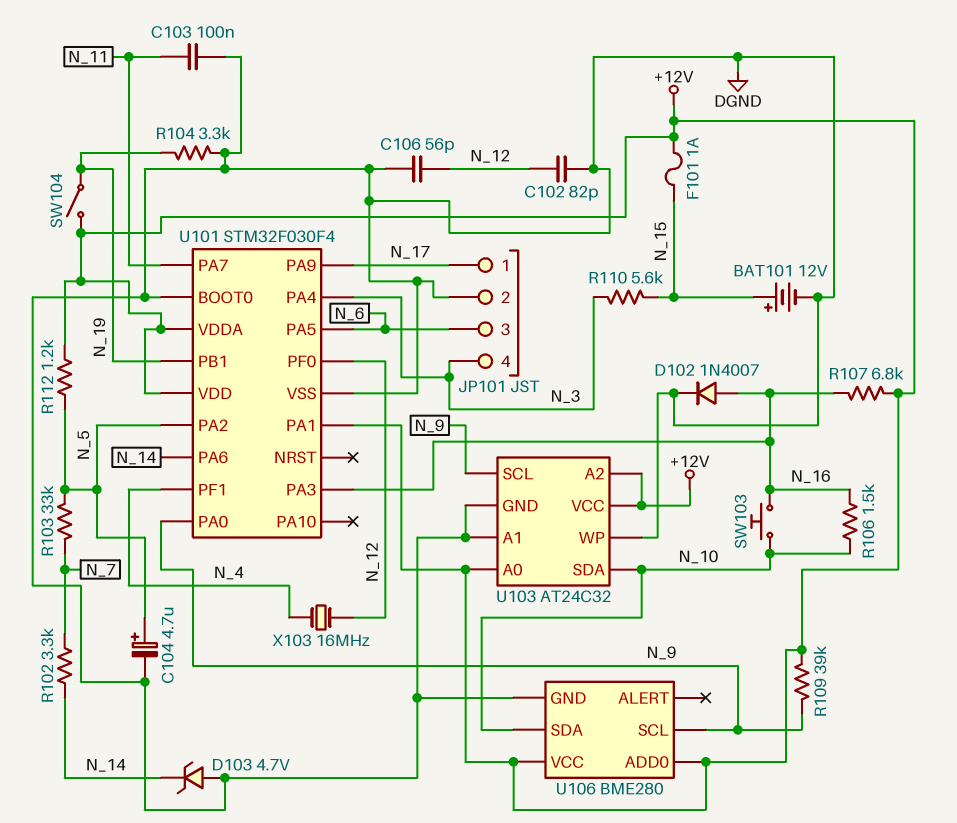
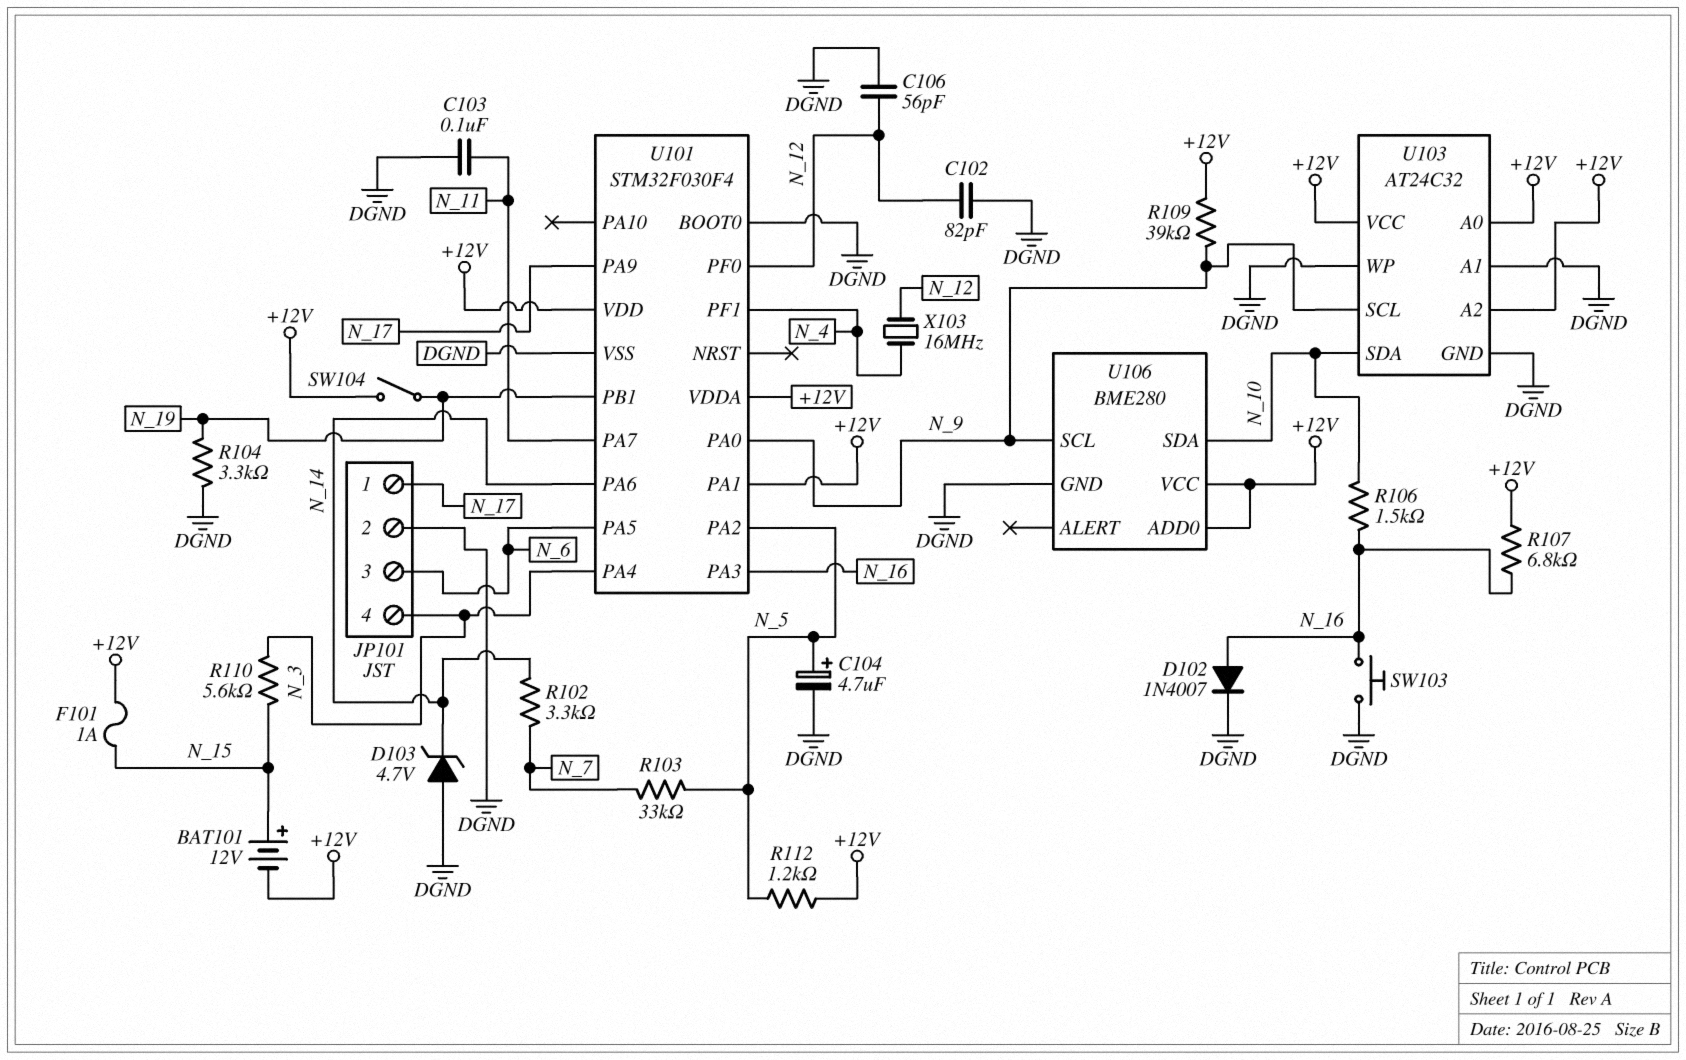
BAT101: 12V (plus N_15, minus DGND) -> 12V (plus N_15, minus +12V)
SW103: button (N_10, N_16) -> button (DGND, N_16)

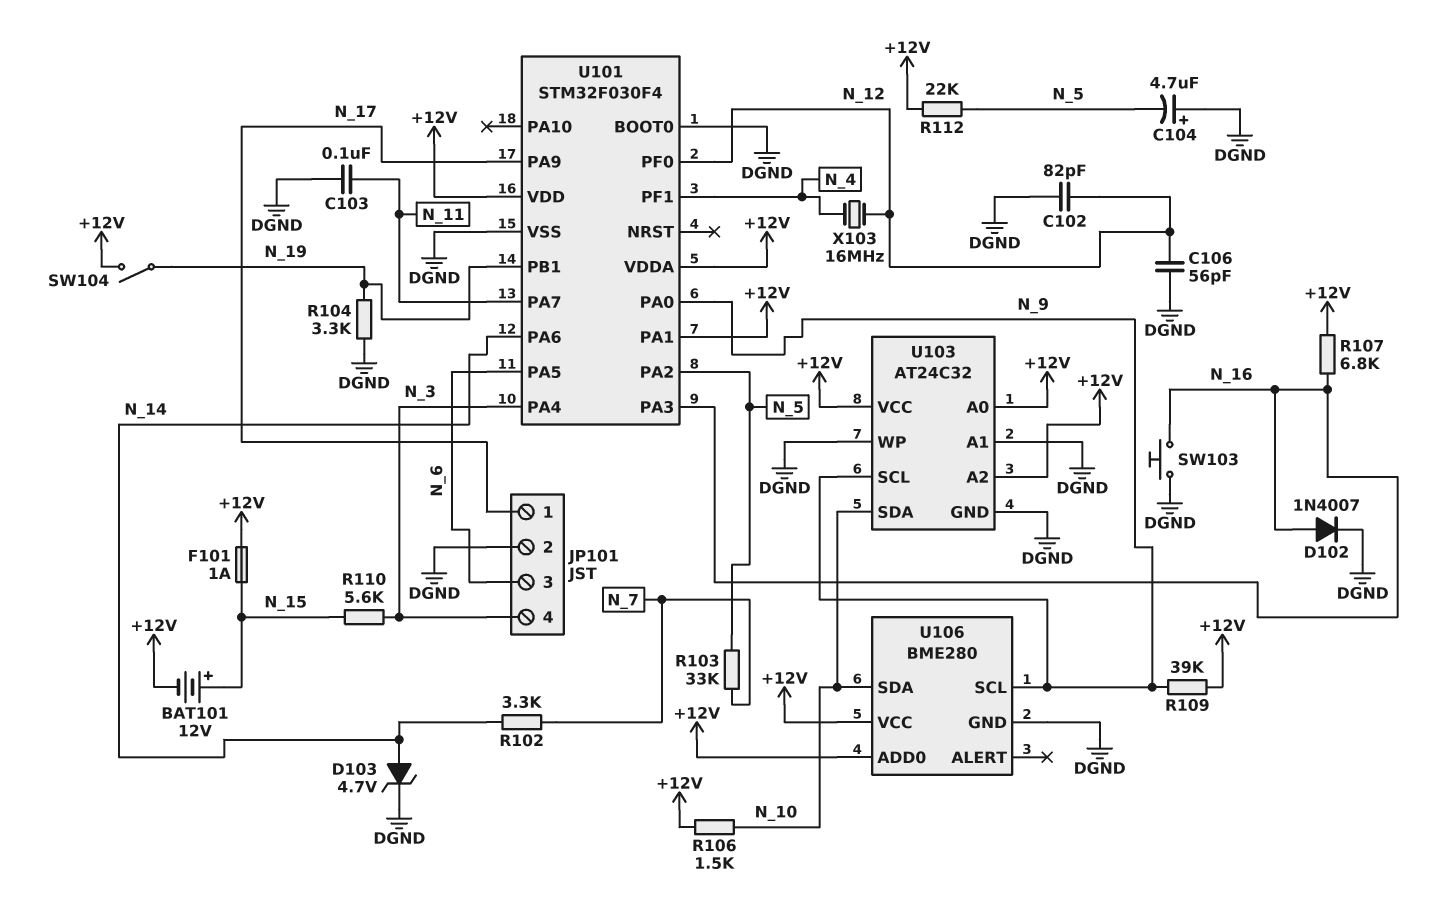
C104: 4.7uF (plus N_5, minus DGND) -> 4.7uF (plus DGND, minus N_5)
D103: zener 4.7V (A DGND, K N_14) -> zener 4.7V (A N_14, K DGND)
R106: 1.5k (N_10, N_16) -> 1.5k (+12V, N_10)
R112: 1.2k (+12V, N_5) -> 22k (+12V, N_5)

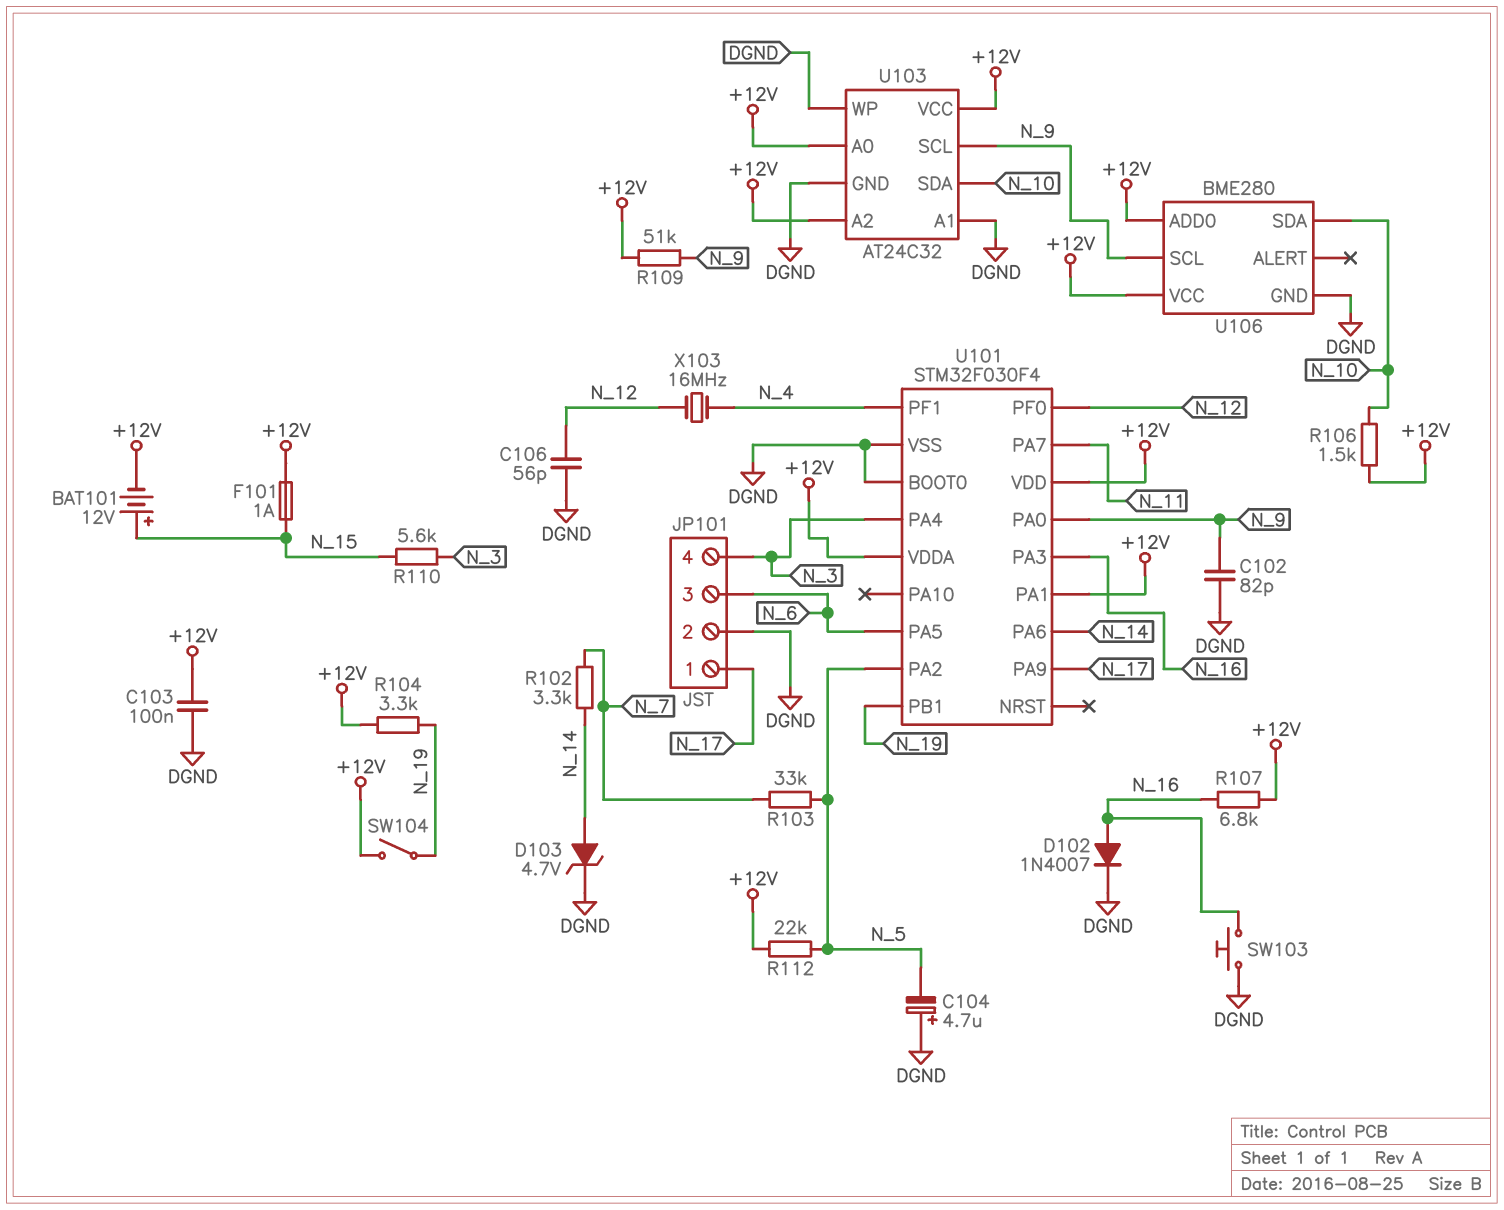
C102: 82pF (DGND, N_12) -> 82pF (DGND, N_9)
C103: 100nF (DGND, N_11) -> 100nF (+12V, DGND)
R104: 3.3k (DGND, N_19) -> 3.3k (+12V, N_19)
R109: 39k (+12V, N_9) -> 51k (+12V, N_9)

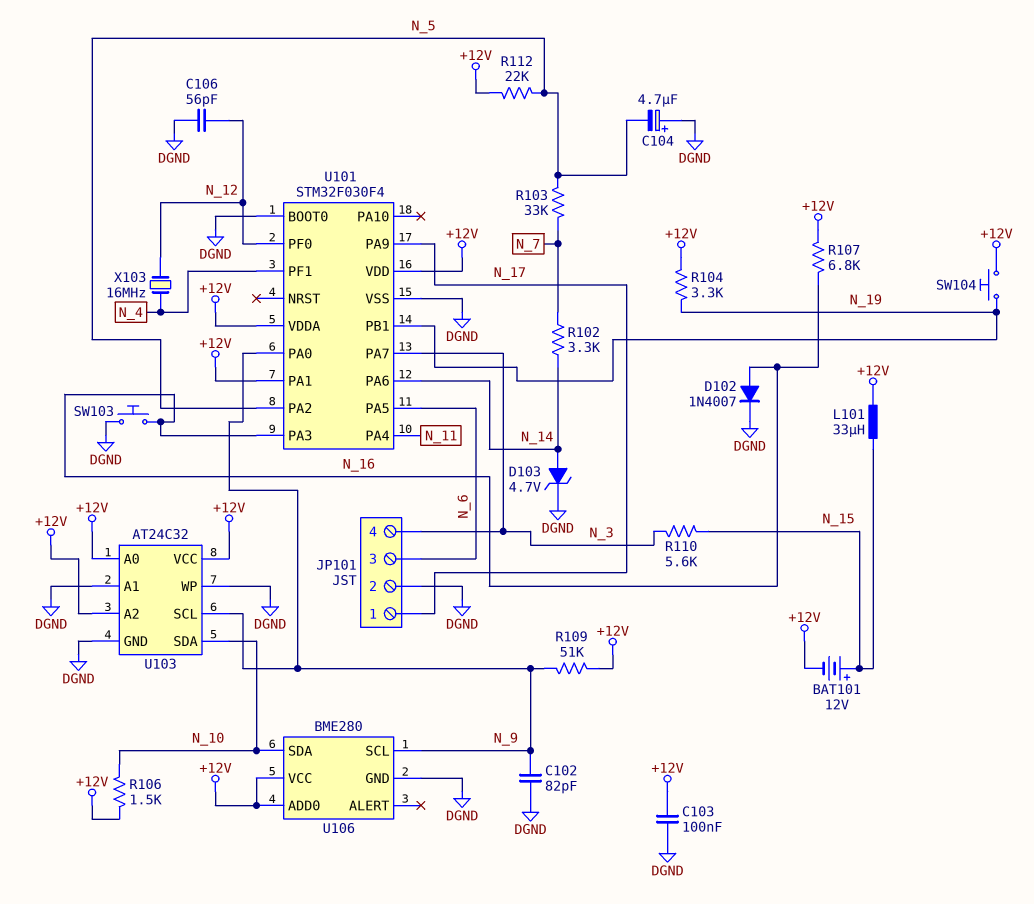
F101: 1A (+12V, N_15) -> none
L101: none -> 33uH (+12V, N_15)
SW104: switch (+12V, N_19) -> button (+12V, N_19)
U101 pin PA4: N_3 -> N_11
U101 pin PA7: N_11 -> N_3

